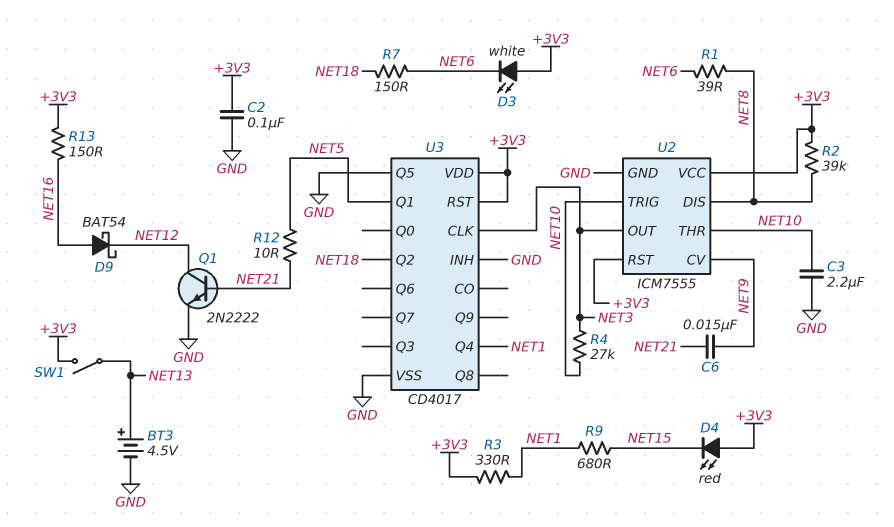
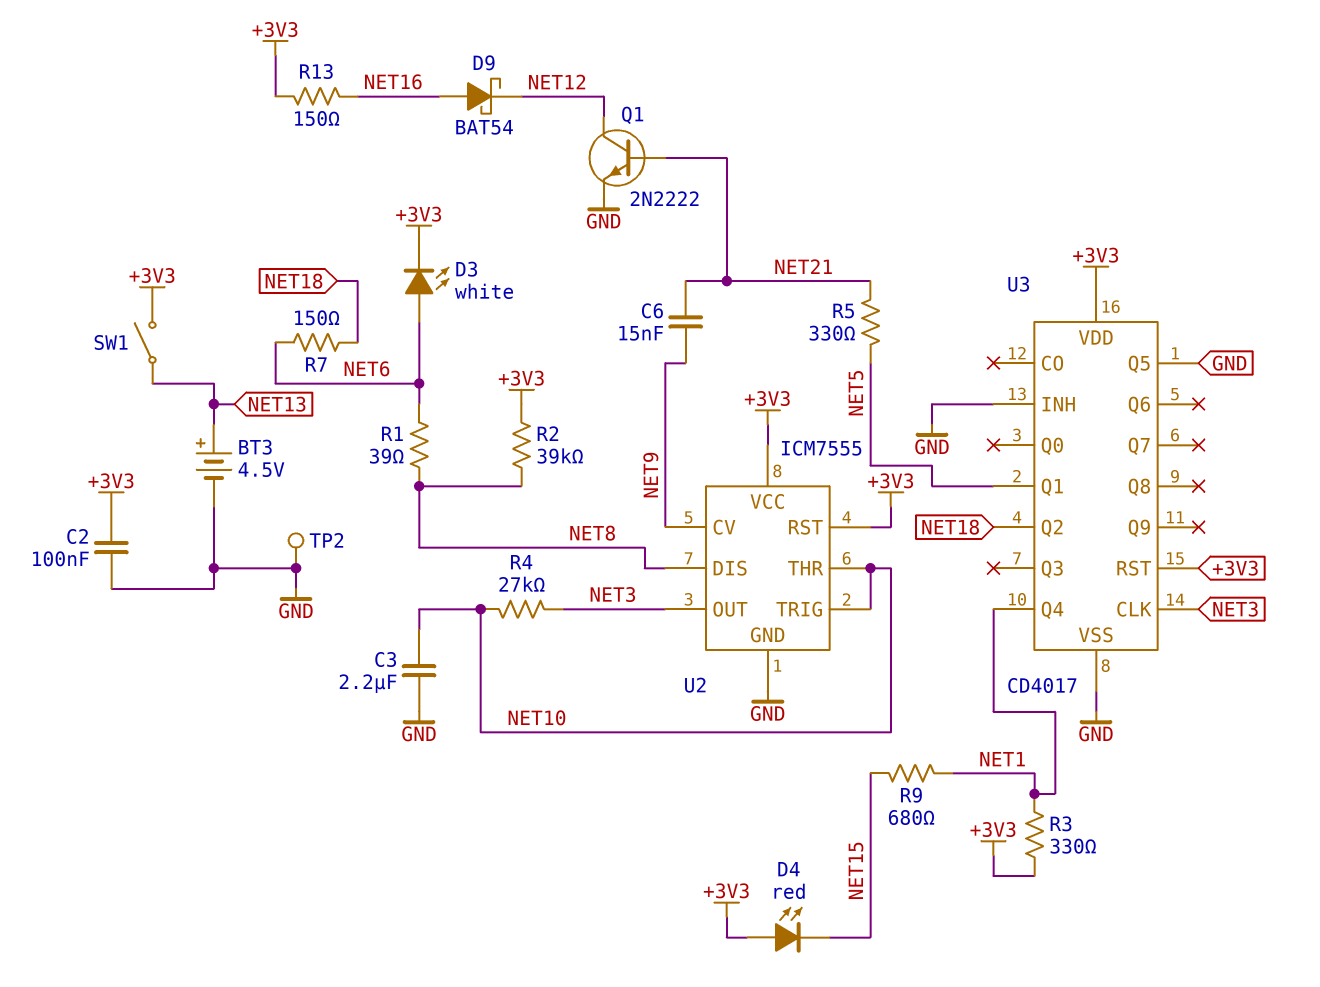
D3: LED white (A +3V3, K NET6) -> LED white (A NET6, K +3V3)
R5: none -> 330 (NET5, NET21)
R12: 10 (NET5, NET21) -> none
TP2: none -> test point (GND)

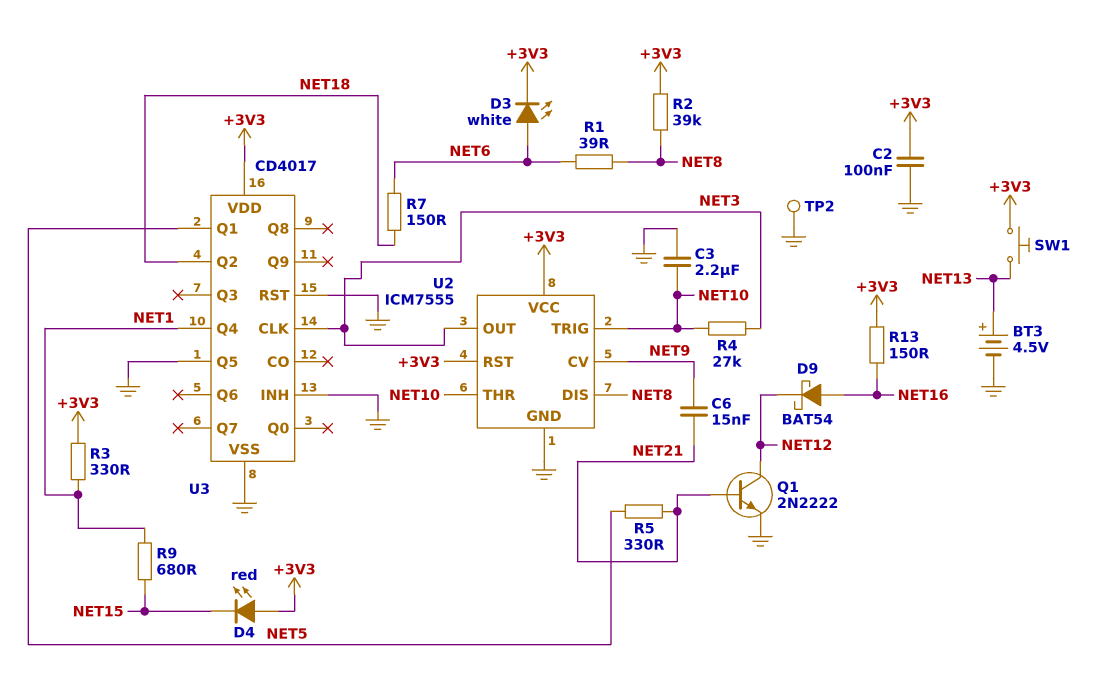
SW1: switch (+3V3, NET13) -> button (+3V3, NET13)
U3 pin RST: +3V3 -> GND

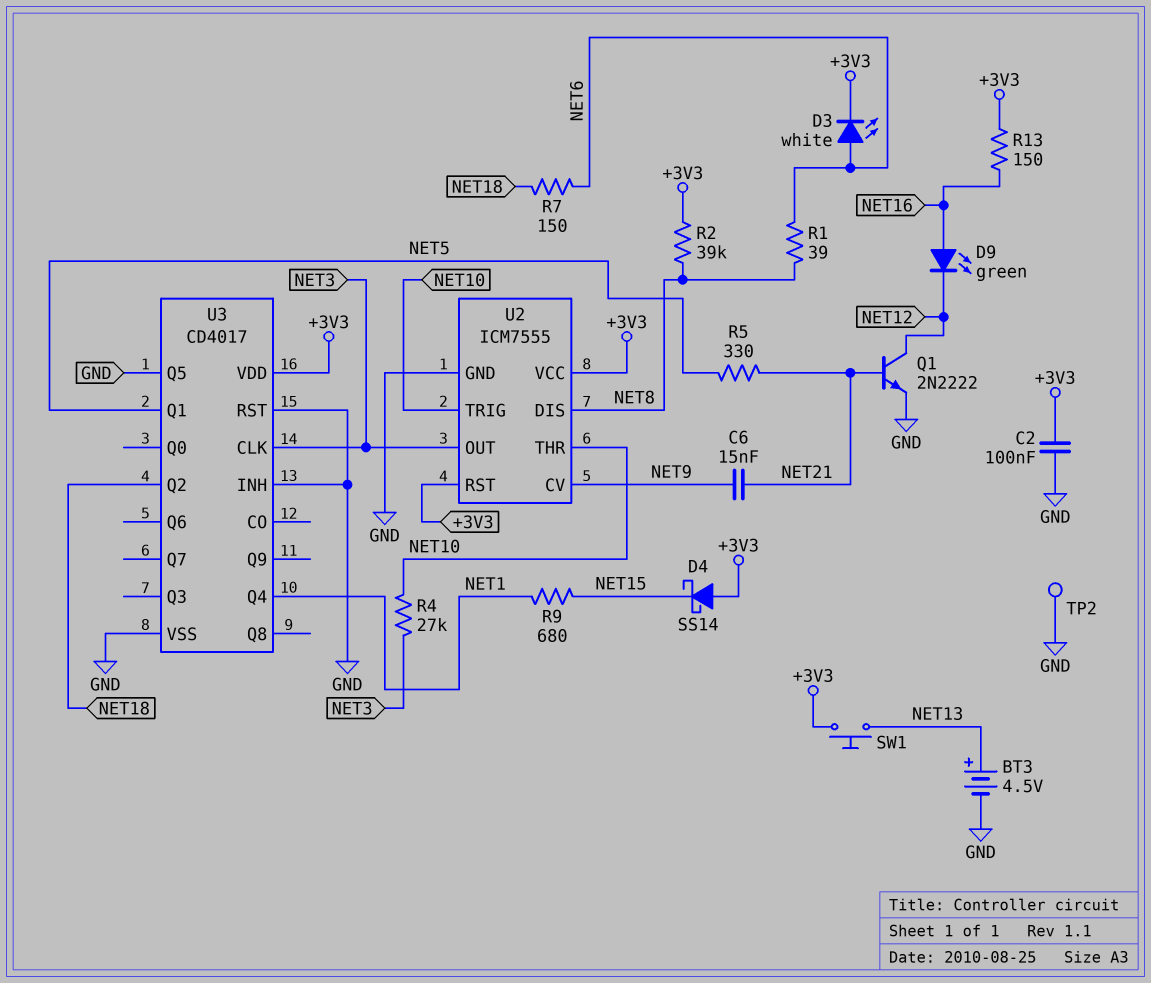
C3: 2.2uF (GND, NET10) -> none
D4: LED red (A +3V3, K NET15) -> schottky SS14 (A +3V3, K NET15)
D9: schottky BAT54 (A NET16, K NET12) -> LED green (A NET16, K NET12)
R3: 330 (+3V3, NET1) -> none

